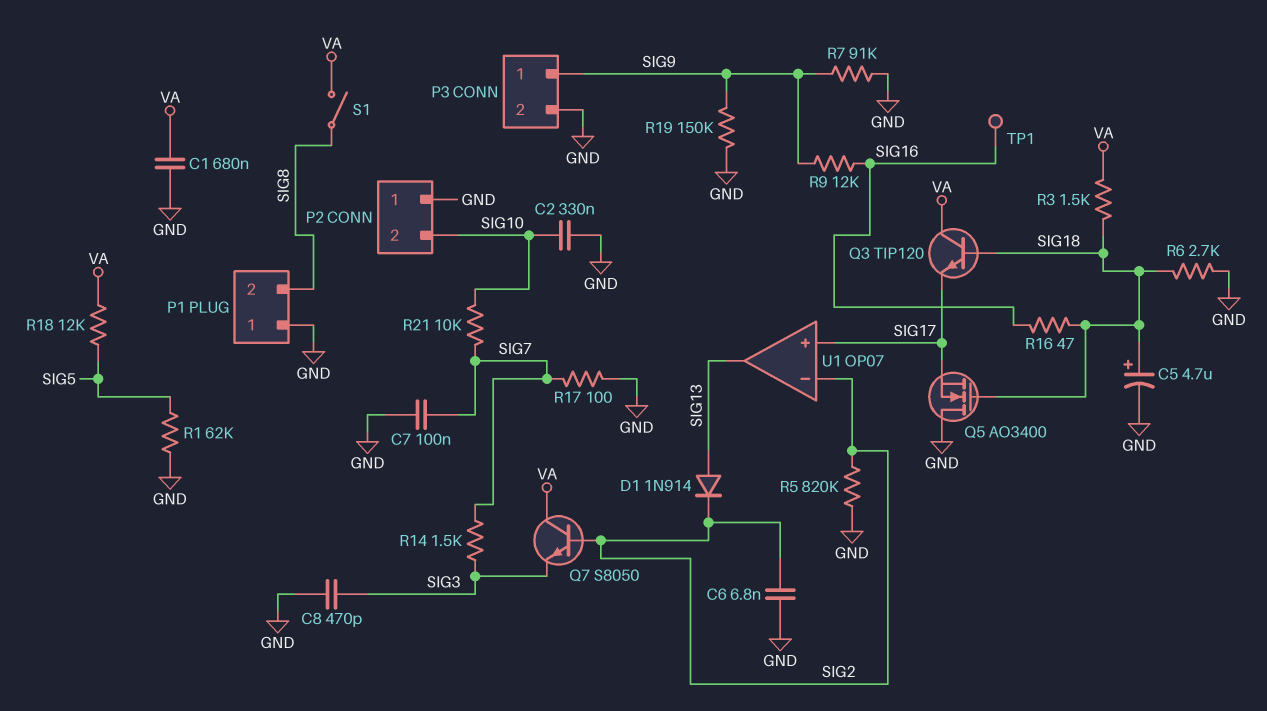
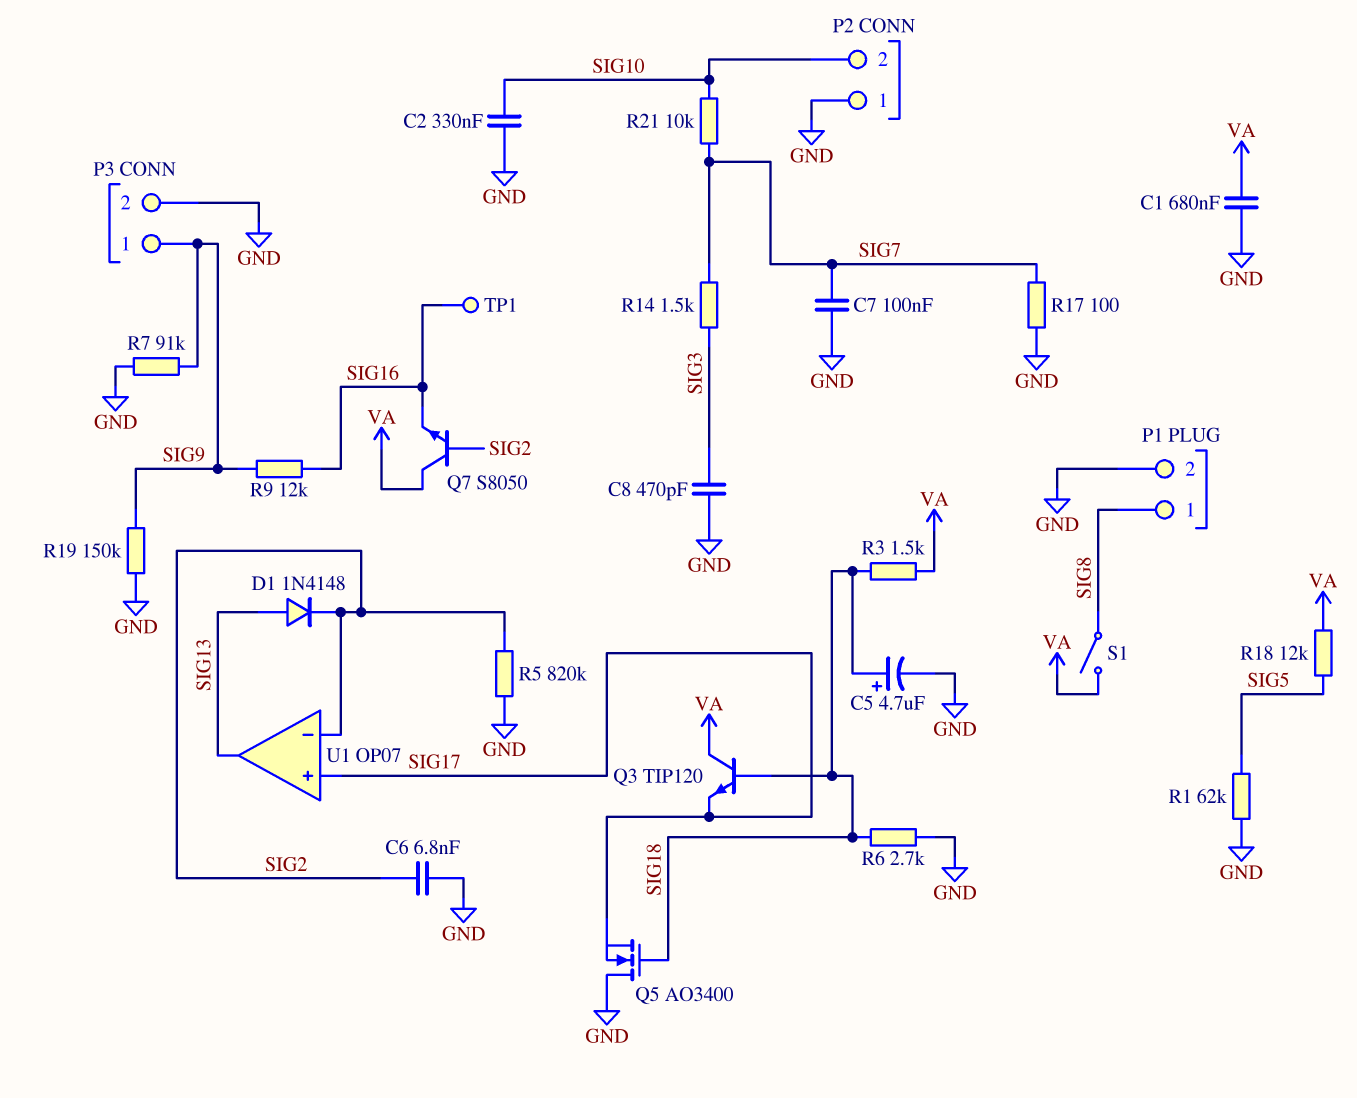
D1: diode 1N914 (A SIG13, K SIG2) -> diode 1N4148 (A SIG13, K SIG2)
P1 pin 1: GND -> SIG8
P1 pin 2: SIG8 -> GND
Q7: NPN S8050 (B SIG2, C VA, E SIG3) -> NPN S8050 (B SIG2, C VA, E SIG16)
R16: 47 (SIG16, SIG18) -> none

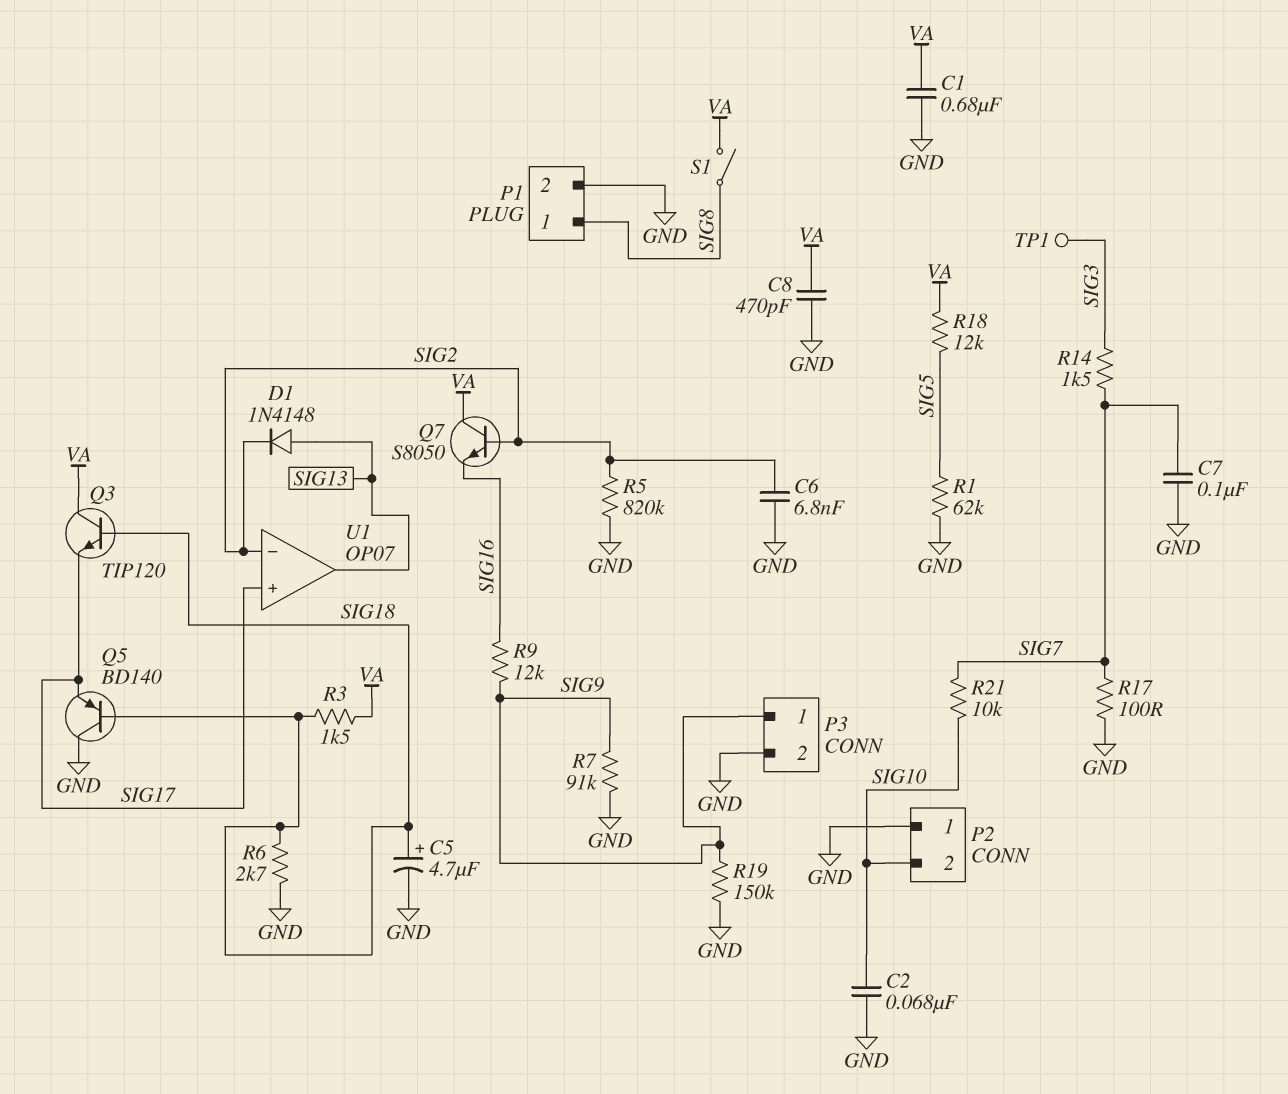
C2: 330nF (GND, SIG10) -> 68nF (GND, SIG10)
C8: 470pF (GND, SIG3) -> 470pF (GND, VA)
Q5: NMOS AO3400 (G SIG18, D GND, S SIG17) -> PNP BD140 (B SIG18, C GND, E SIG17)
TP1: test point (SIG16) -> test point (SIG3)

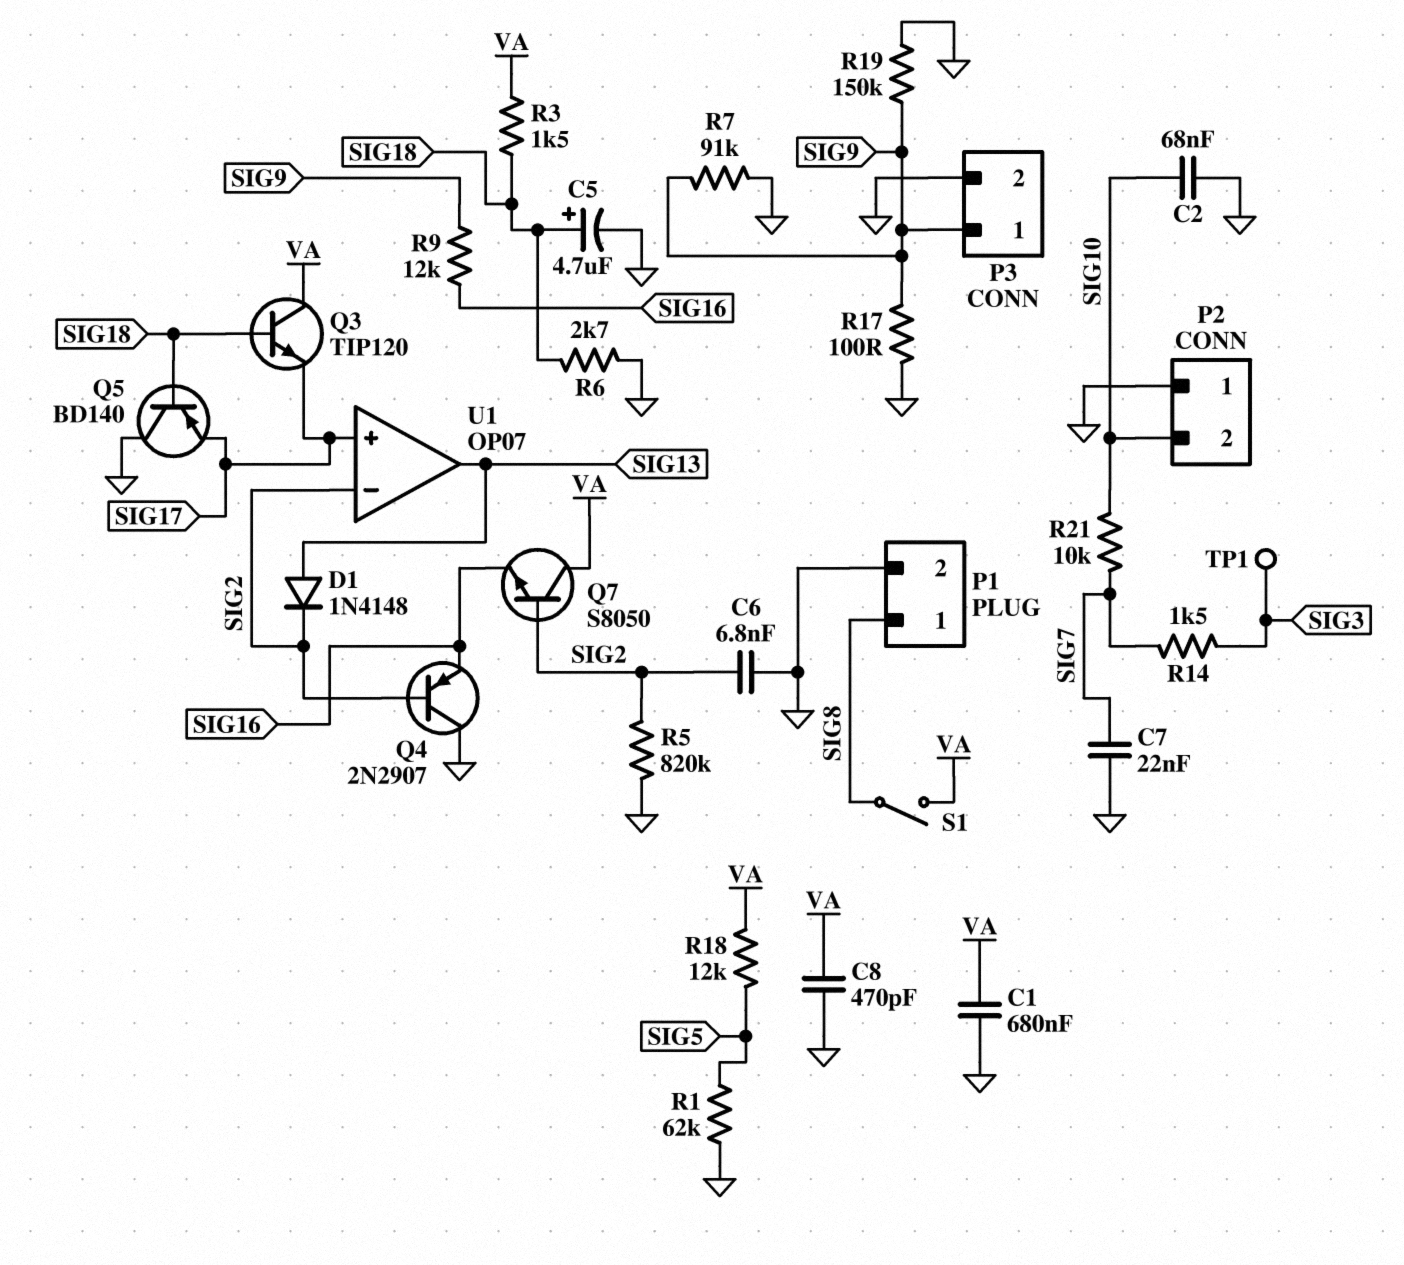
C7: 100nF (GND, SIG7) -> 22nF (GND, SIG7)
Q4: none -> PNP 2N2907 (B SIG2, C GND, E SIG16)
R17: 100 (GND, SIG7) -> 100 (GND, SIG9)

